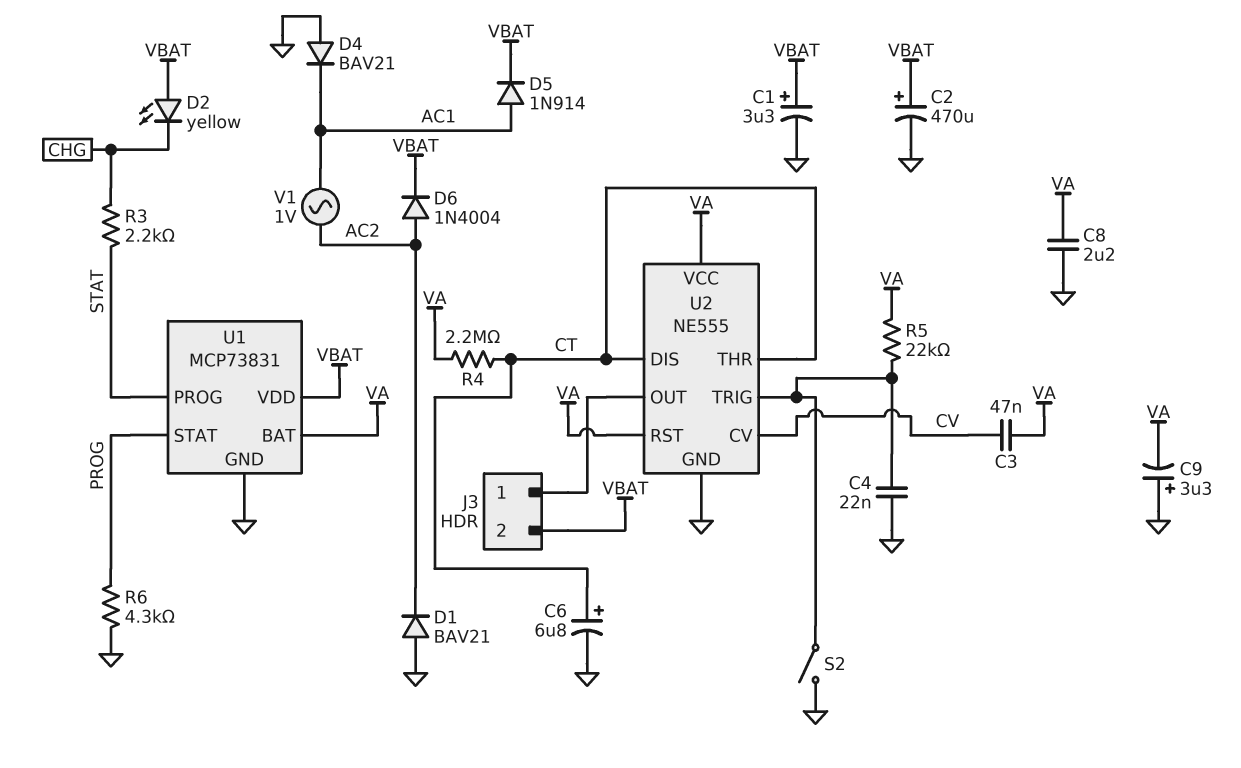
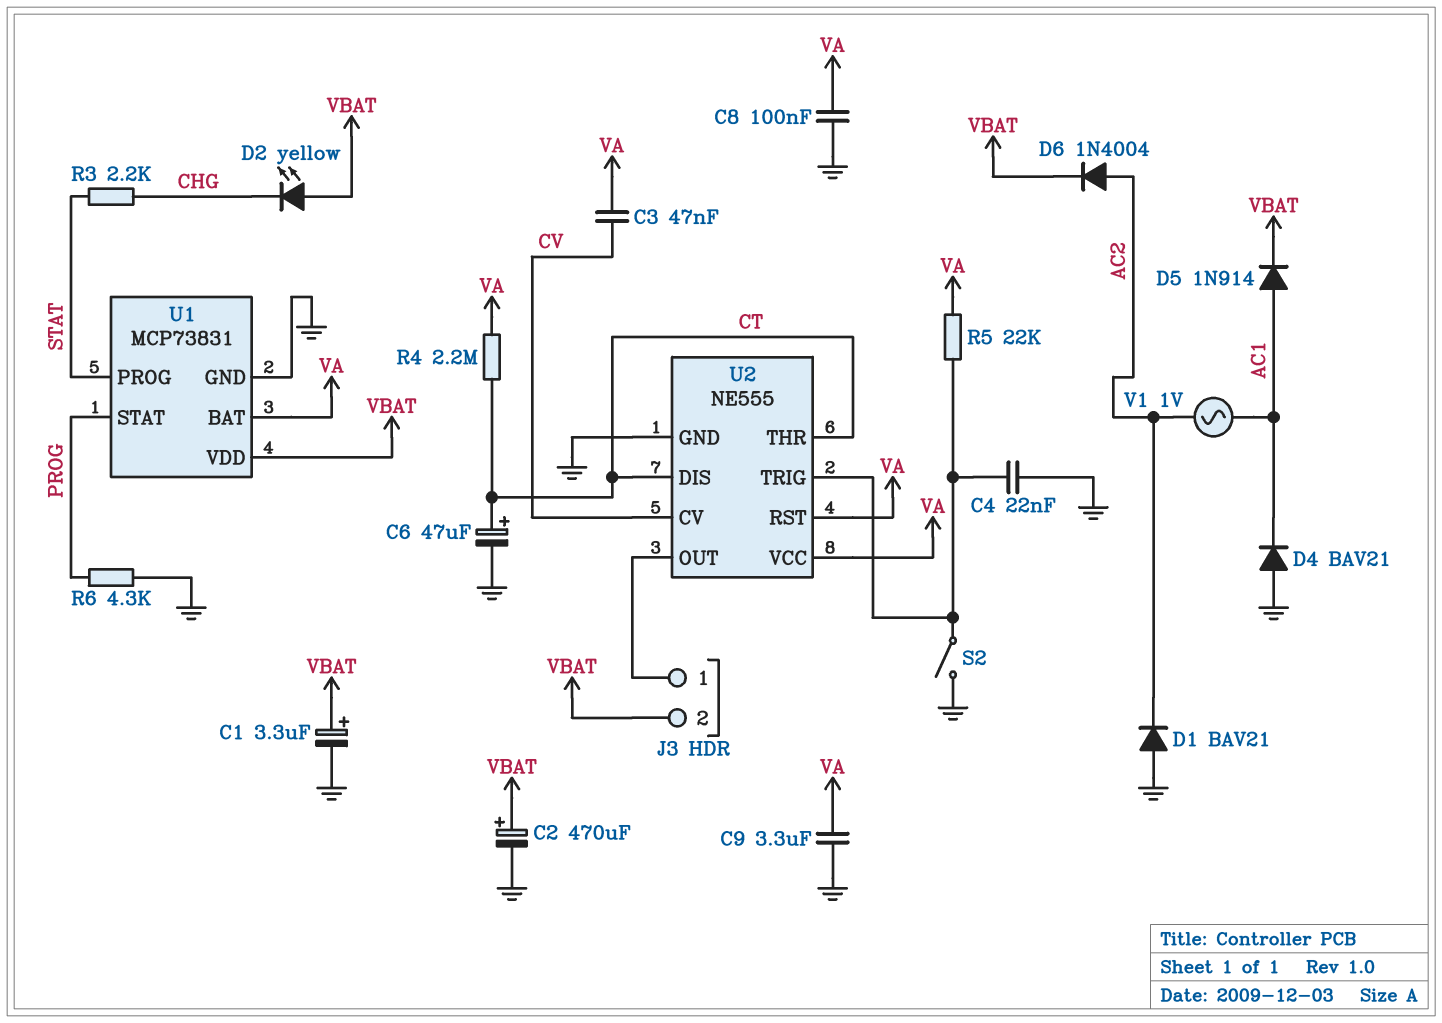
C6: 6.8uF (plus CT, minus GND) -> 47uF (plus CT, minus GND)
C8: 2.2uF (GND, VA) -> 100nF (GND, VA)
C9: 3.3uF (plus GND, minus VA) -> 3.3uF (GND, VA)

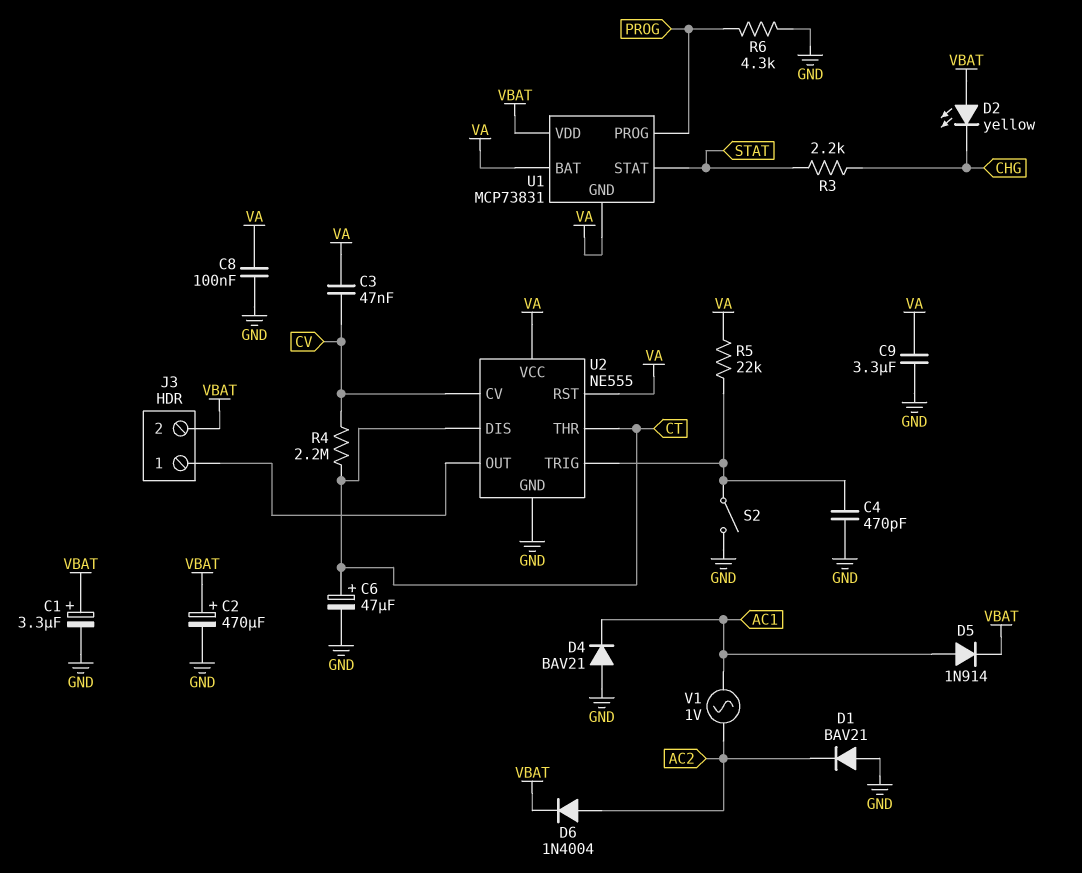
C4: 22nF (GND, U2/TRIG) -> 470pF (GND, U2/TRIG)
R4: 2.2M (CT, VA) -> 2.2M (CT, CV)
U1 pin GND: GND -> VA
U1 pin PROG: STAT -> PROG
U1 pin STAT: PROG -> STAT

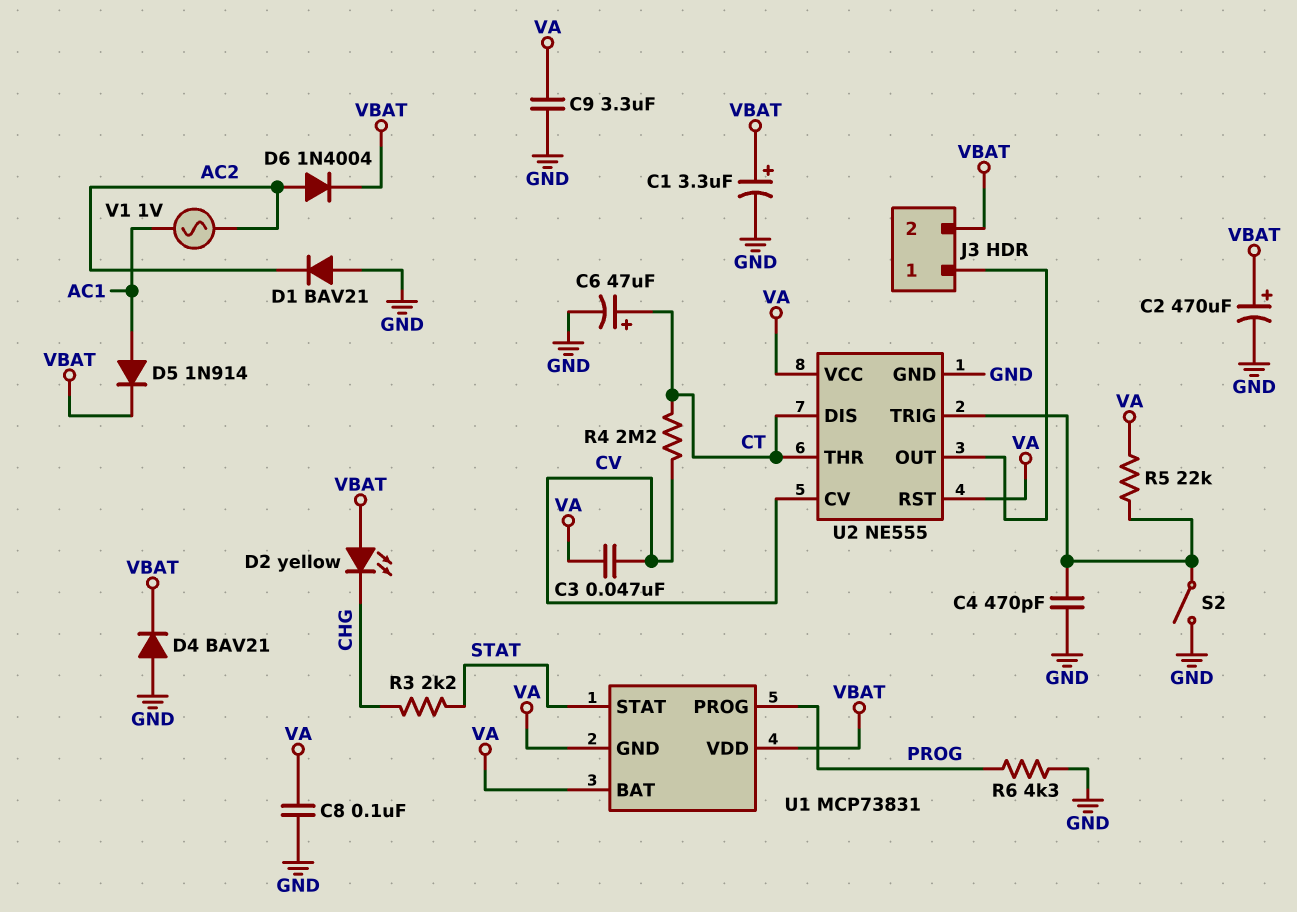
D4: diode BAV21 (A GND, K AC1) -> diode BAV21 (A GND, K VBAT)

